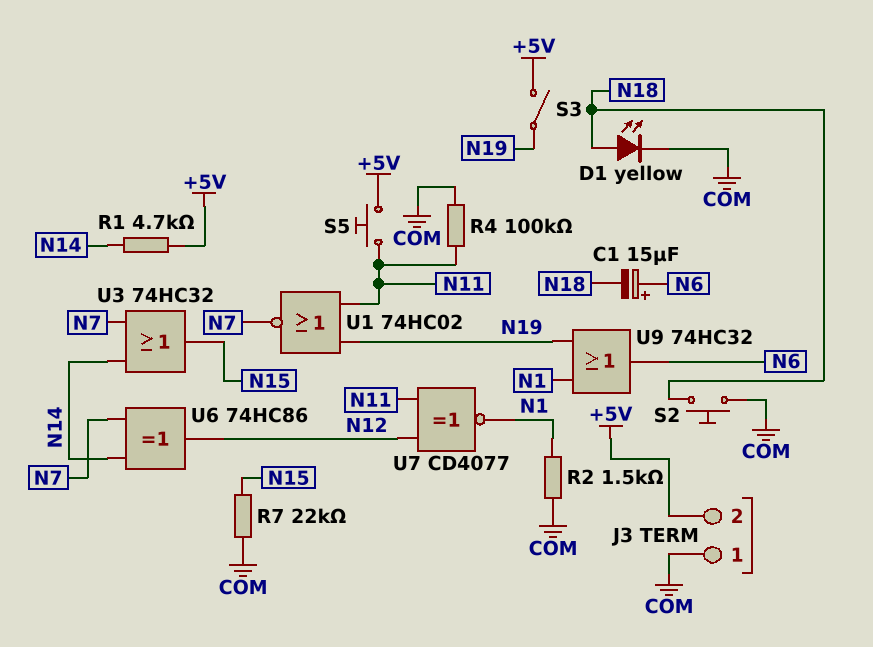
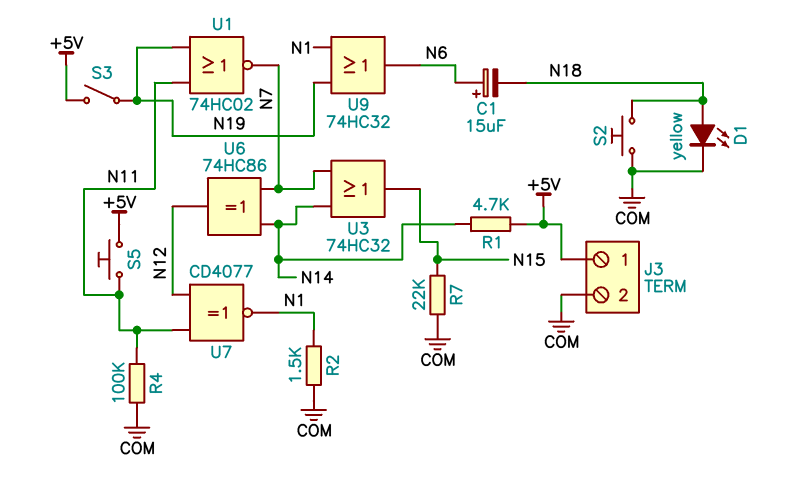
J3 pin 1: COM -> +5V
J3 pin 2: +5V -> COM

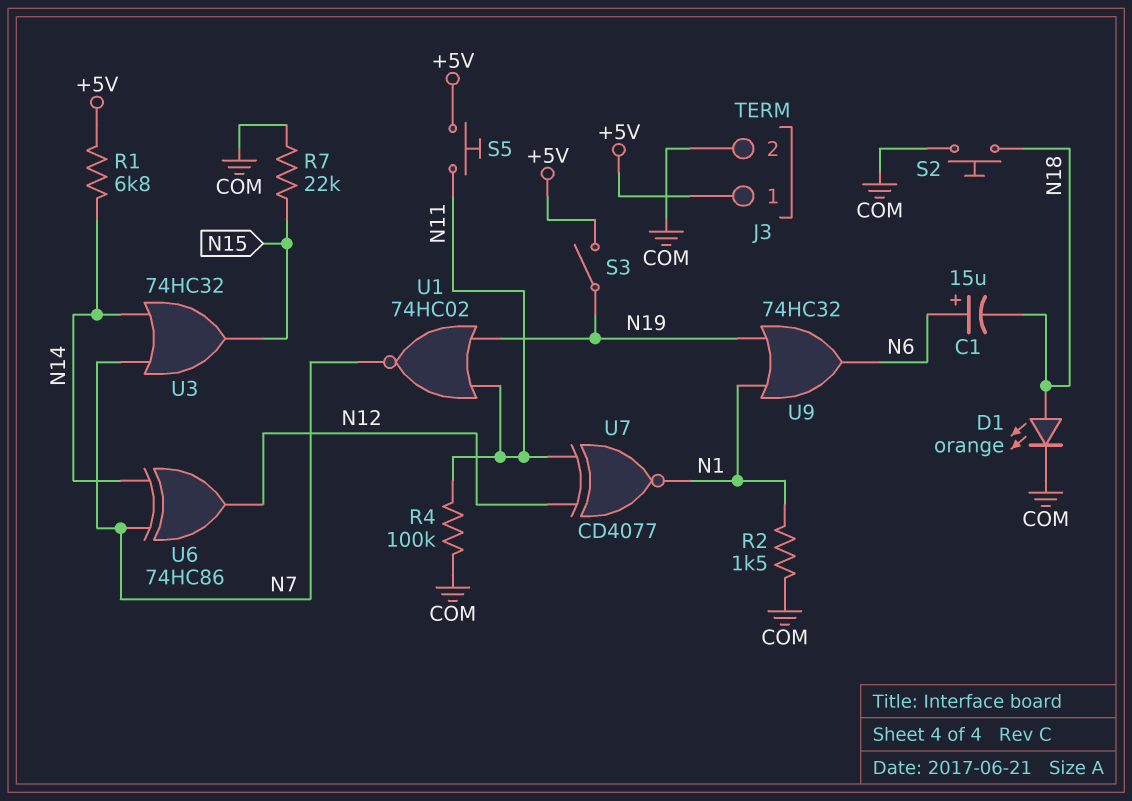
D1: LED yellow (A N18, K COM) -> LED orange (A N18, K COM)
R1: 4.7k (+5V, N14) -> 6.8k (+5V, N14)

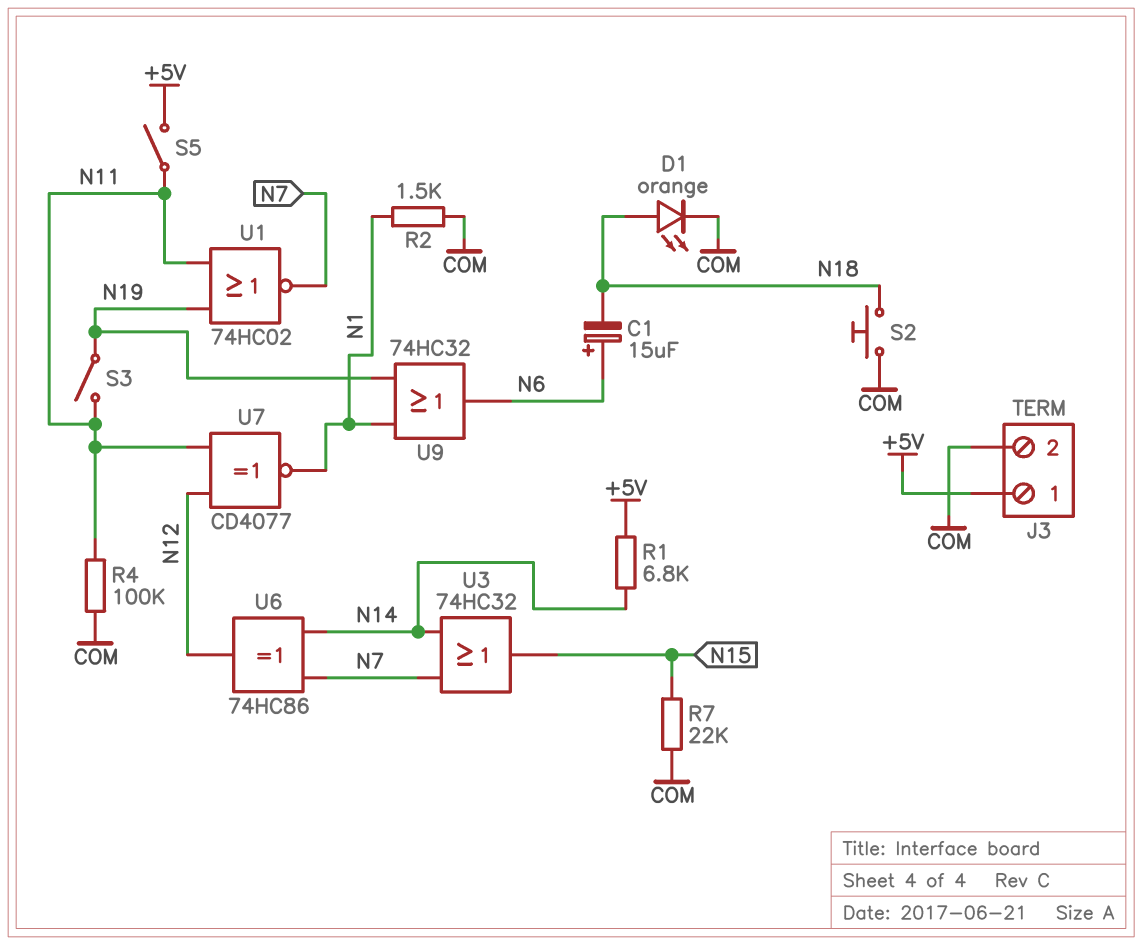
S3: switch (+5V, N19) -> switch (N11, N19)
S5: button (+5V, N11) -> switch (+5V, N11)

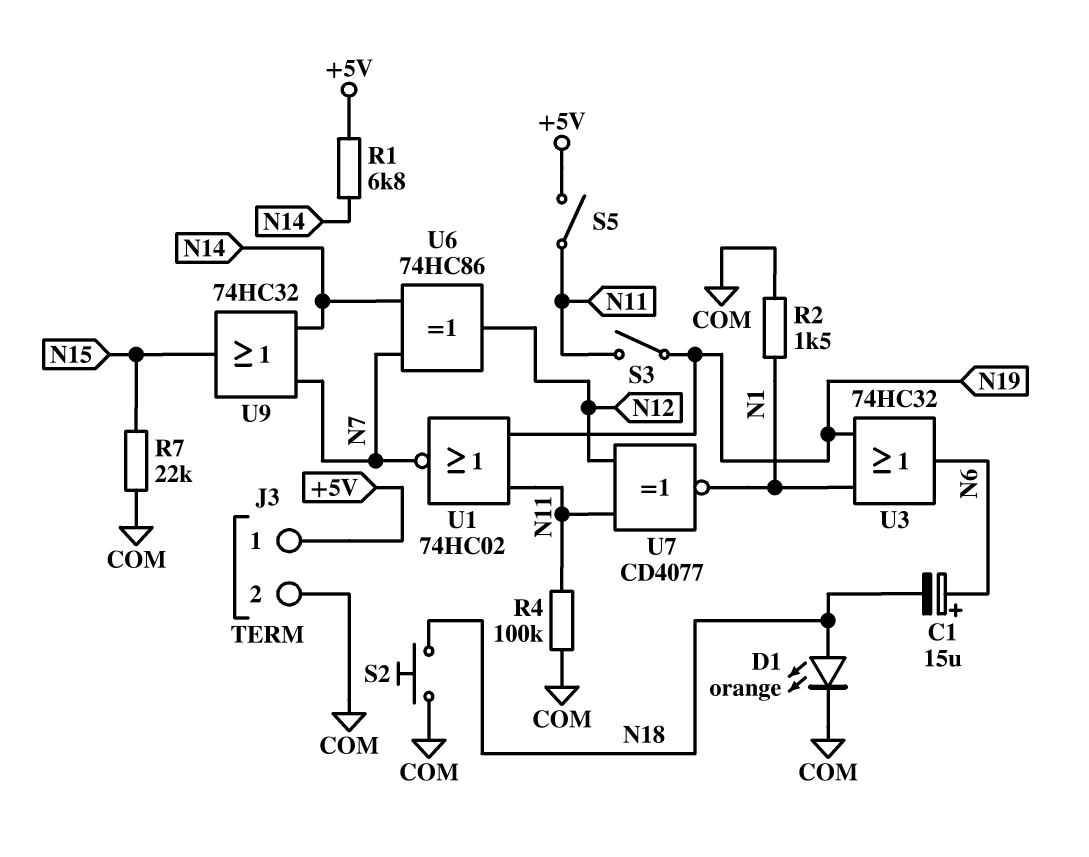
U3: OR 74HC32 (in N7, in N14, out N15) -> OR 74HC32 (in N1, in N19, out N6)
U9: OR 74HC32 (in N1, in N19, out N6) -> OR 74HC32 (in N7, in N14, out N15)

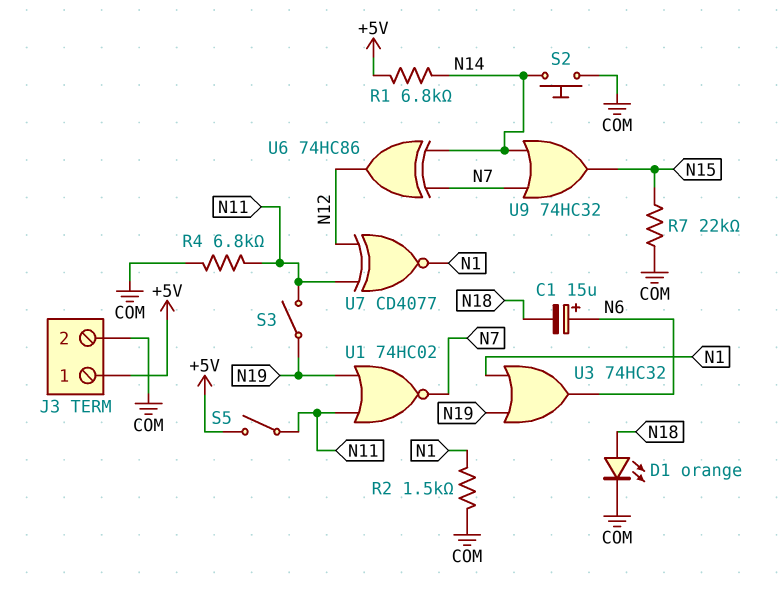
R4: 100k (COM, N11) -> 6.8k (COM, N11)
S2: button (COM, N18) -> button (COM, N14)

